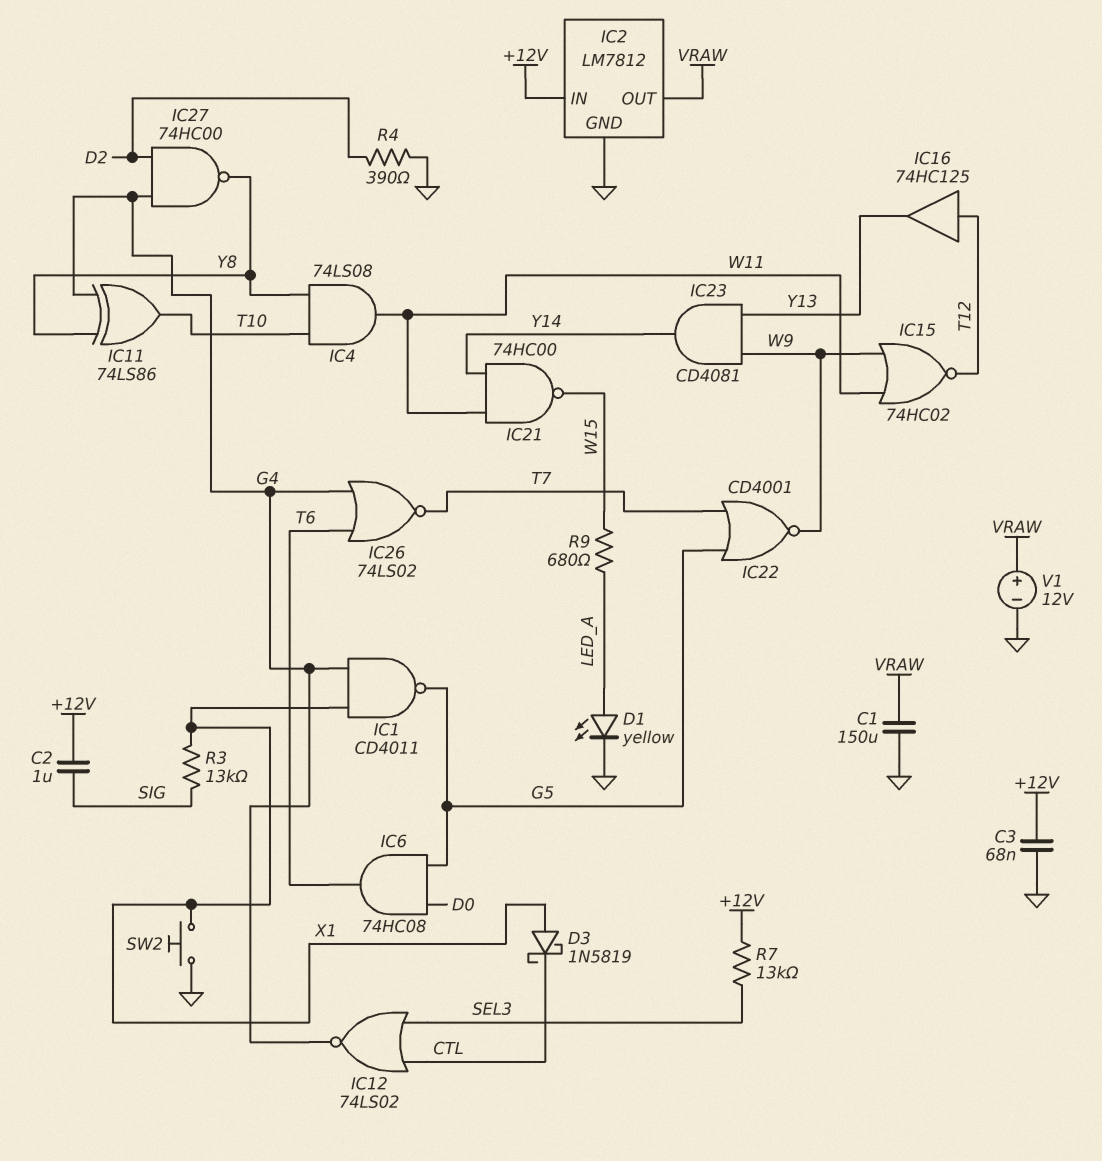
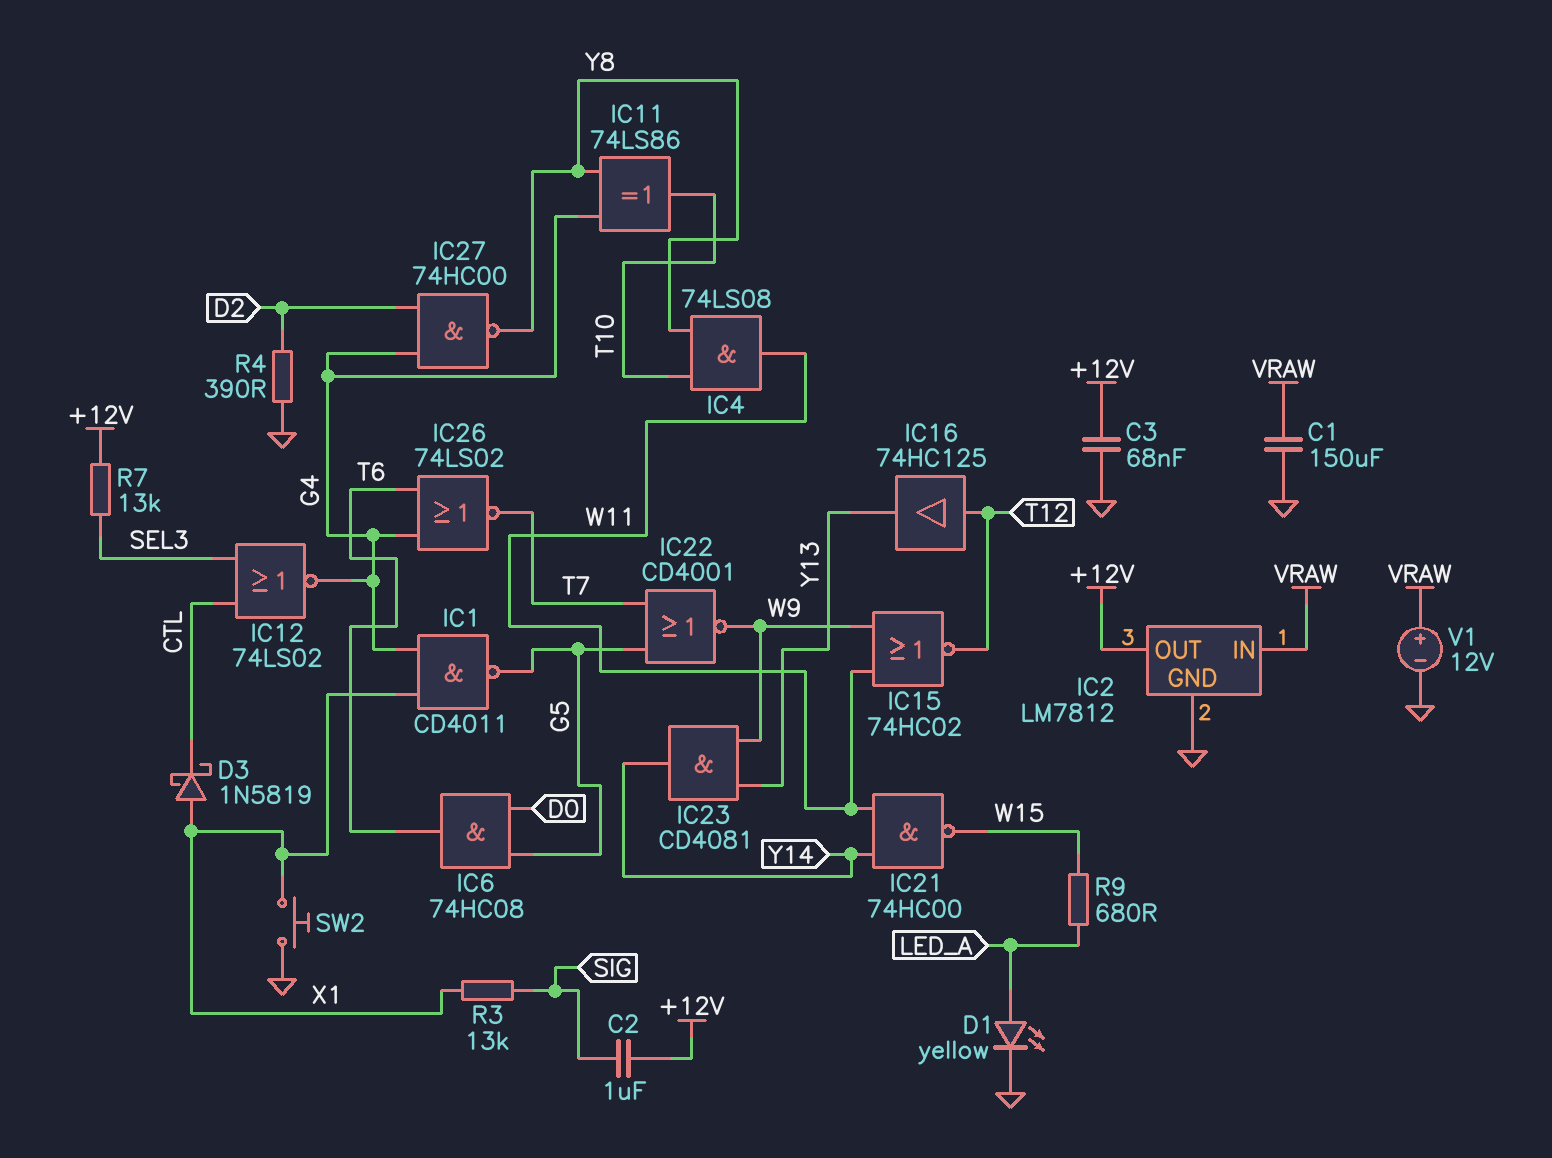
IC2 pin IN: +12V -> VRAW
IC2 pin OUT: VRAW -> +12V

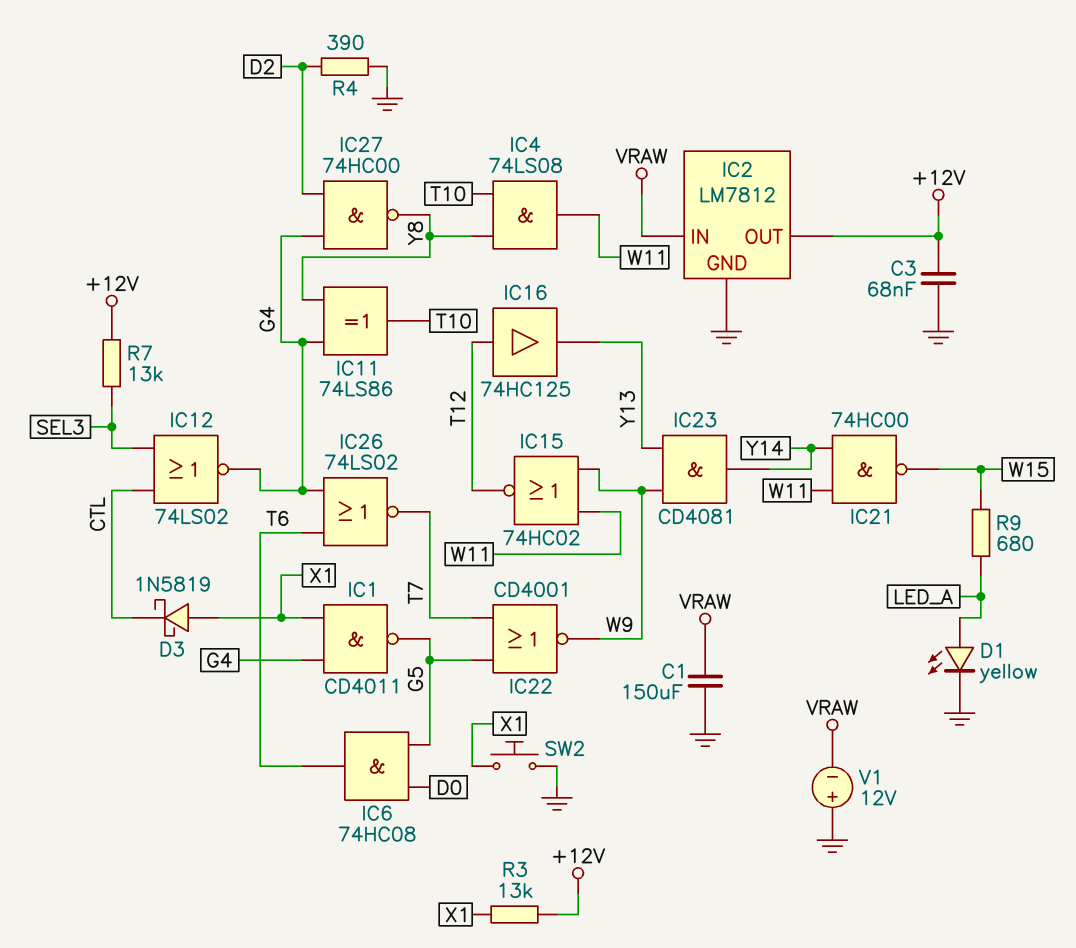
C2: 1uF (+12V, SIG) -> none
R3: 13k (SIG, X1) -> 13k (+12V, X1)
V1: 12V (plus VRAW, minus GND) -> 12V (plus GND, minus VRAW)

